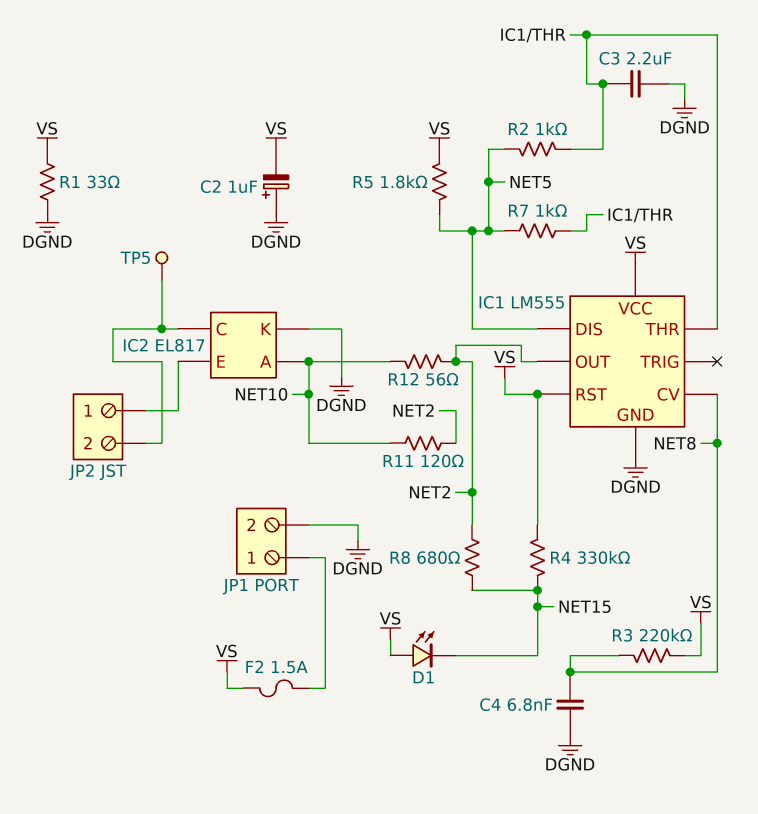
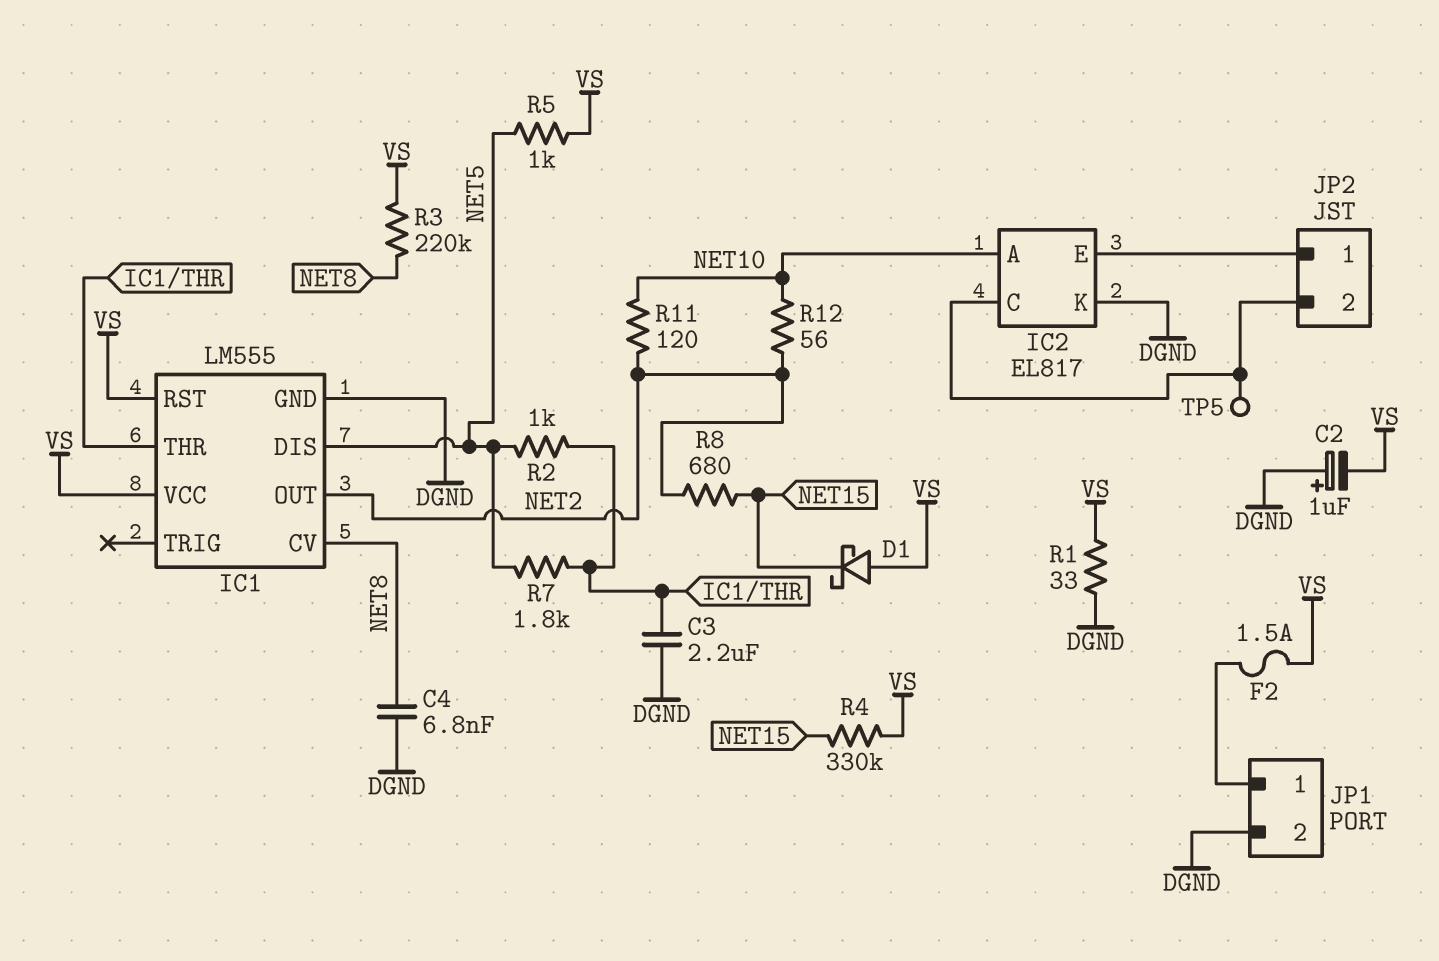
D1: LED (A VS, K NET15) -> schottky (A VS, K NET15)
R5: 1.8k (NET5, VS) -> 1k (NET5, VS)
R7: 1k (IC1/THR, NET5) -> 1.8k (IC1/THR, NET5)

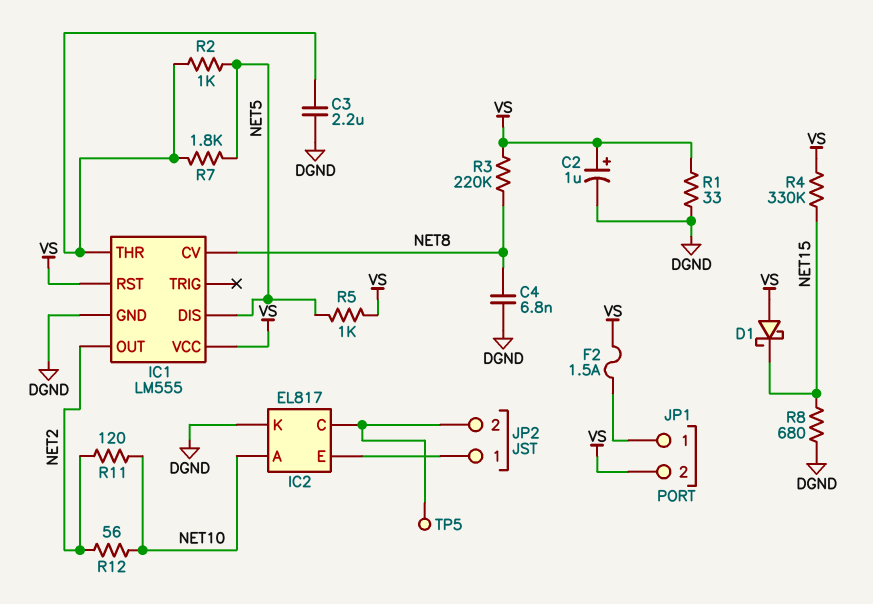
C2: 1uF (plus DGND, minus VS) -> 1uF (plus VS, minus DGND)
JP1 pin 2: DGND -> VS
R8: 680 (NET2, NET15) -> 680 (DGND, NET15)

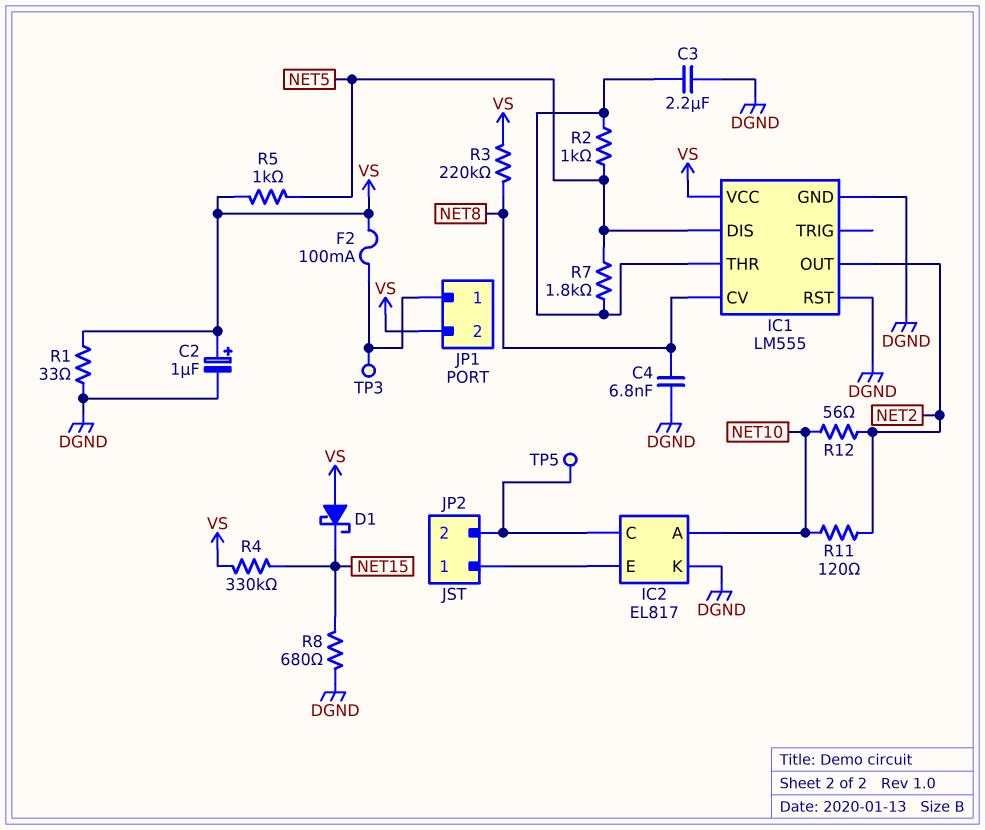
F2: 1.5A (JP1/1, VS) -> 100mA (JP1/1, VS)
IC1 pin RST: VS -> DGND
TP3: none -> test point (JP1/1)

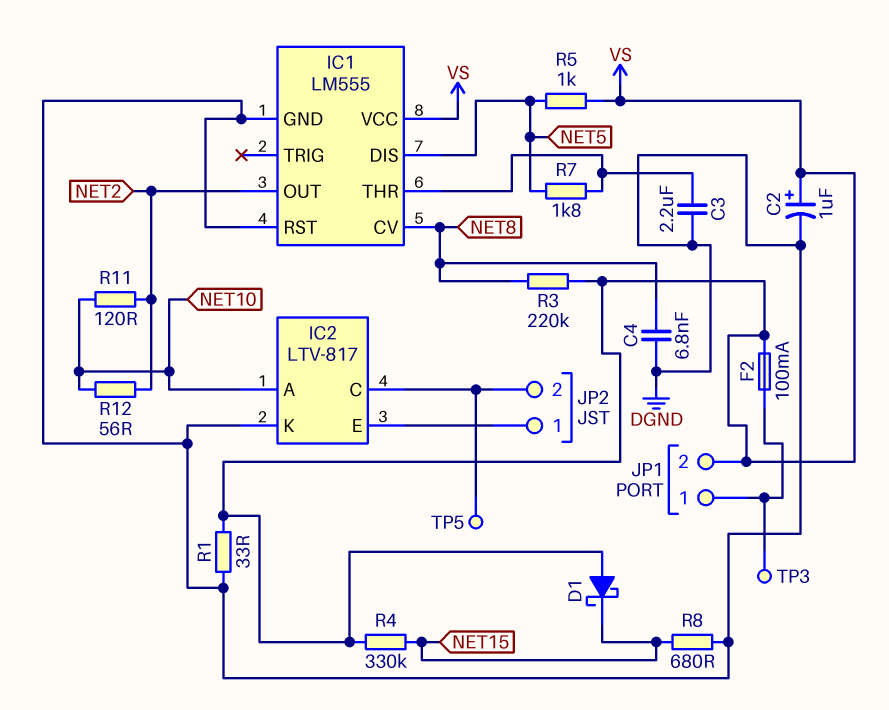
IC2: EL817 -> LTV-817
R2: 1k (IC1/THR, NET5) -> none

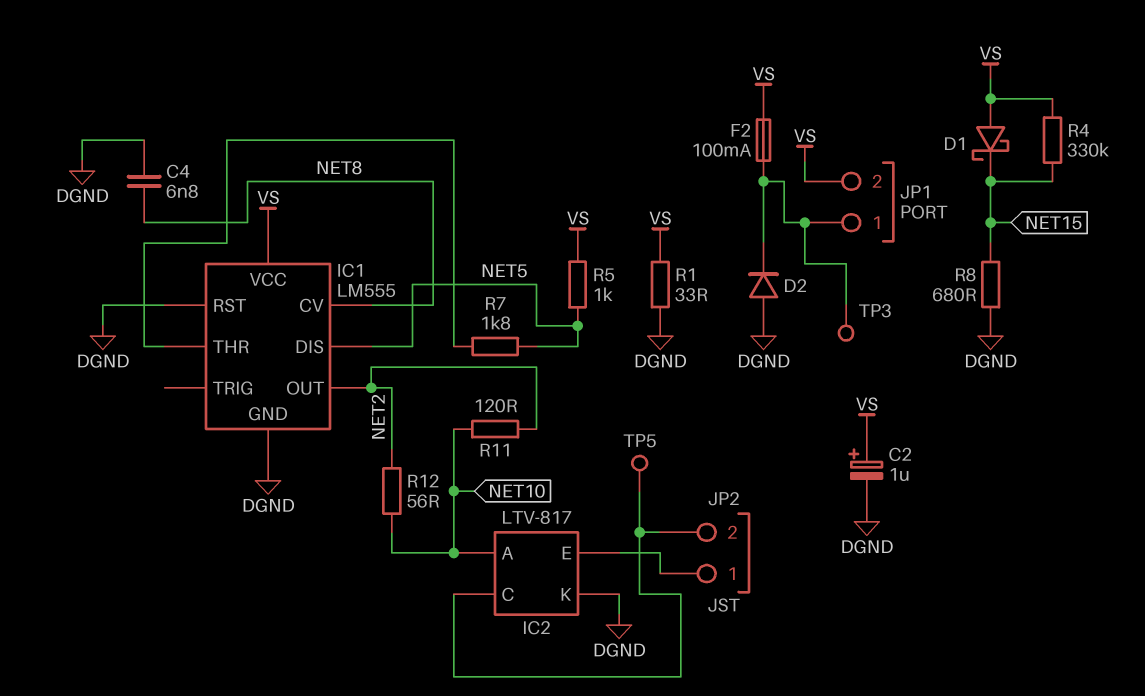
C3: 2.2uF (DGND, IC1/THR) -> none
D2: none -> diode (A DGND, K JP1/1)
R3: 220k (NET8, VS) -> none

